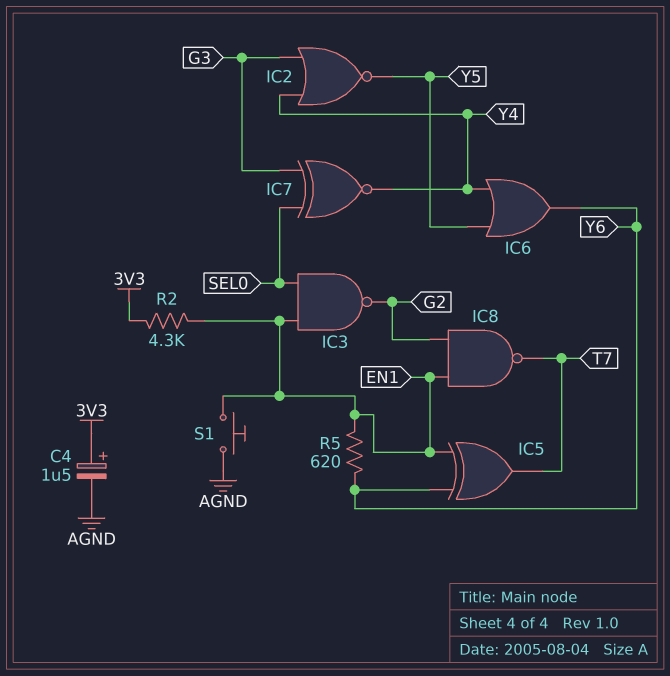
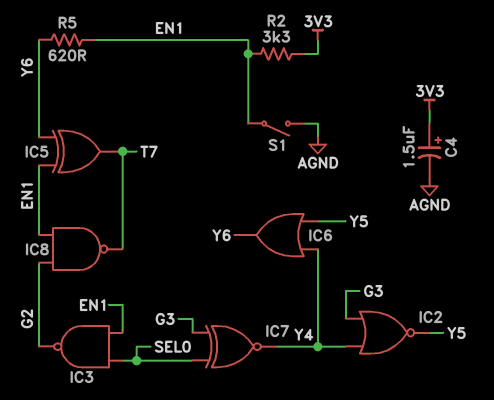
R2: 4.3k (3V3, EN1) -> 3.3k (3V3, EN1)
S1: button (AGND, EN1) -> switch (AGND, EN1)

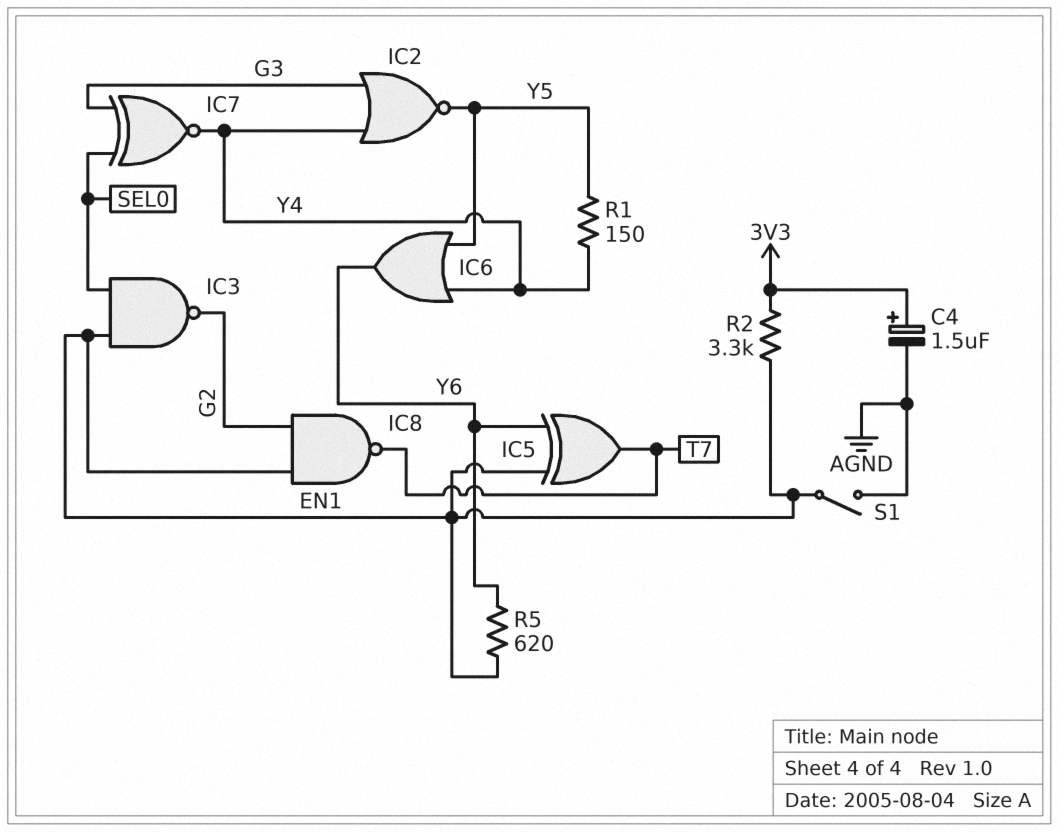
R1: none -> 150 (Y4, Y5)

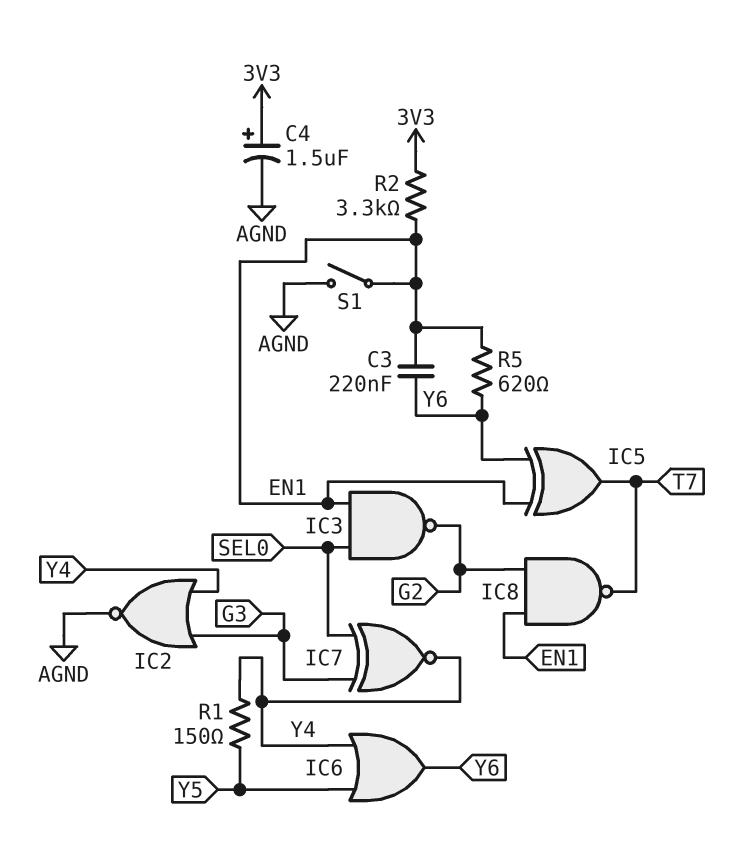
C3: none -> 220nF (EN1, Y6)
IC2: NOR (in G3, in Y4, out Y5) -> NOR (in G3, in Y4, out AGND)

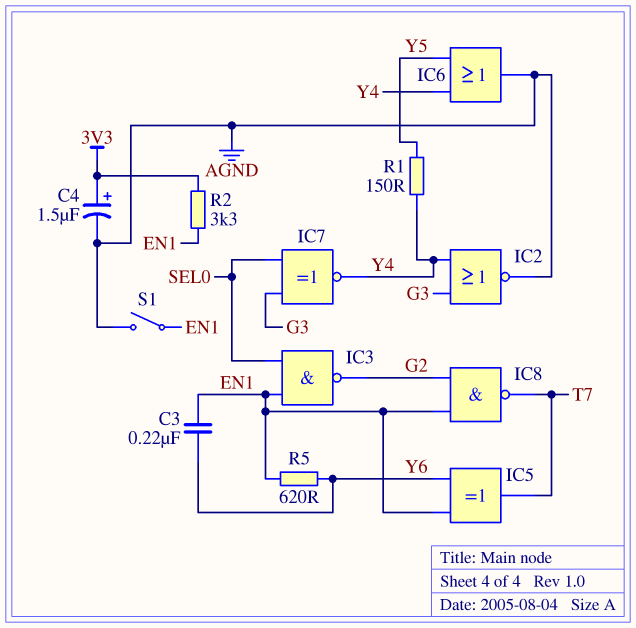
IC6: OR (in Y4, in Y5, out Y6) -> OR (in Y4, in Y5, out AGND)

